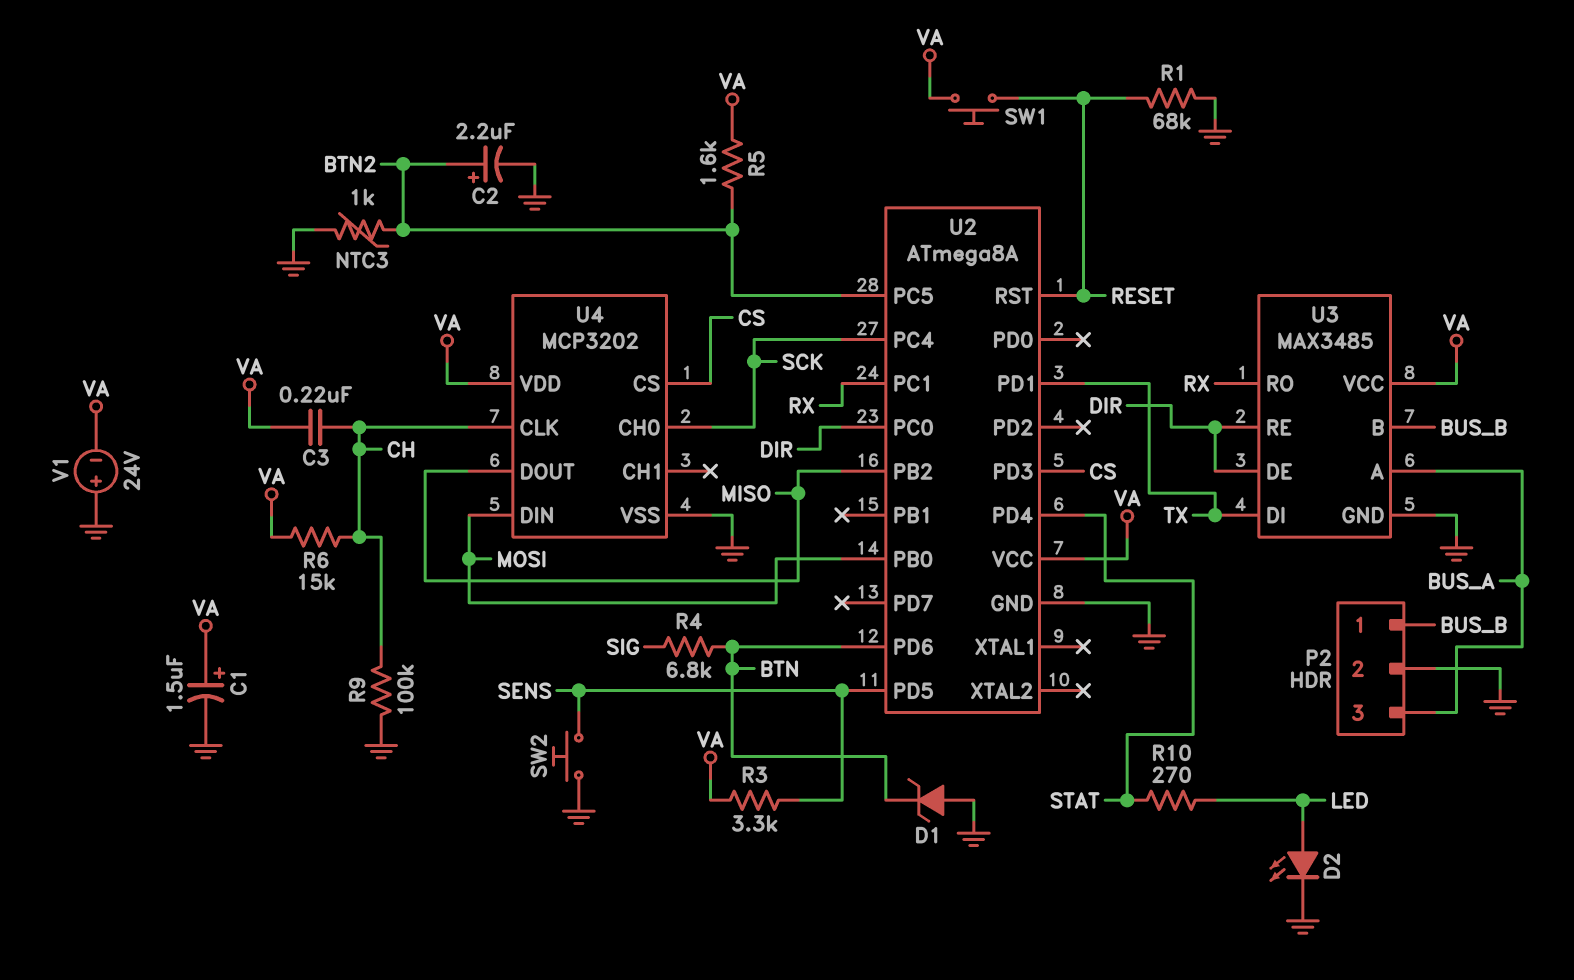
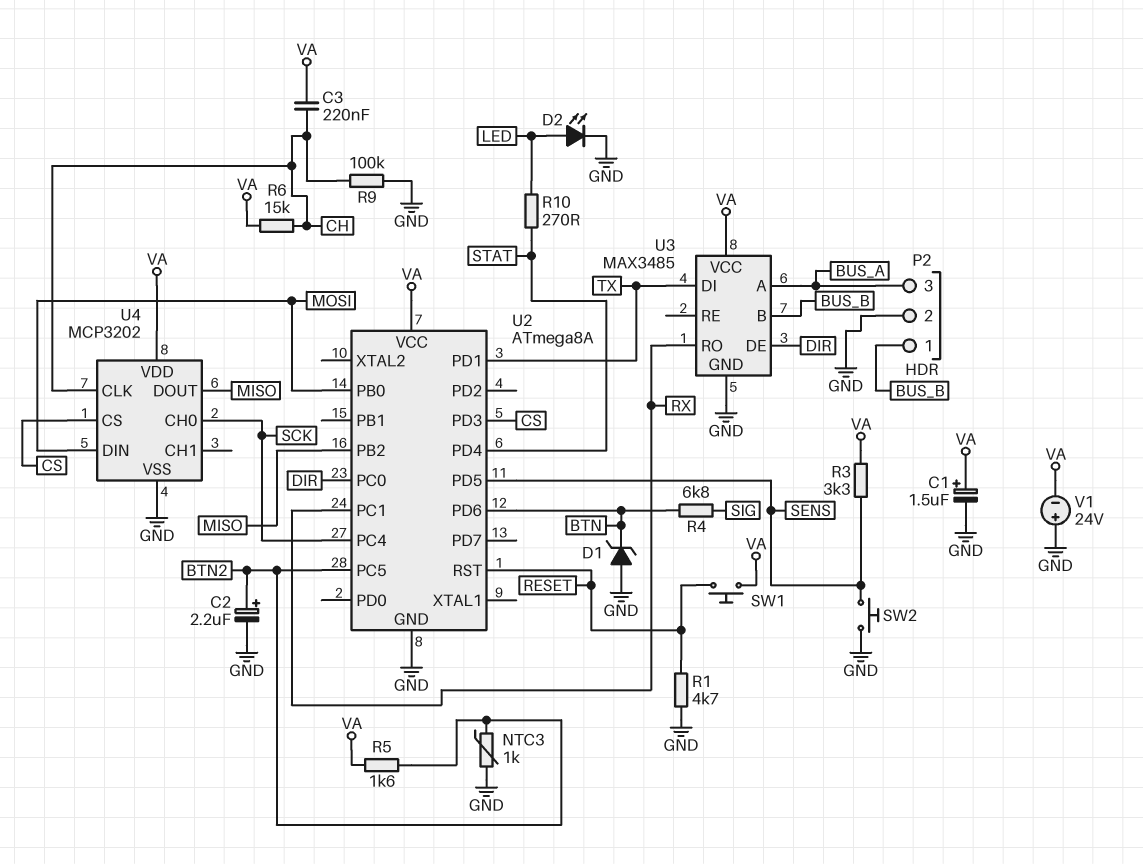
R1: 68k (GND, RESET) -> 4.7k (GND, RESET)
U3 pin RE: DIR -> none

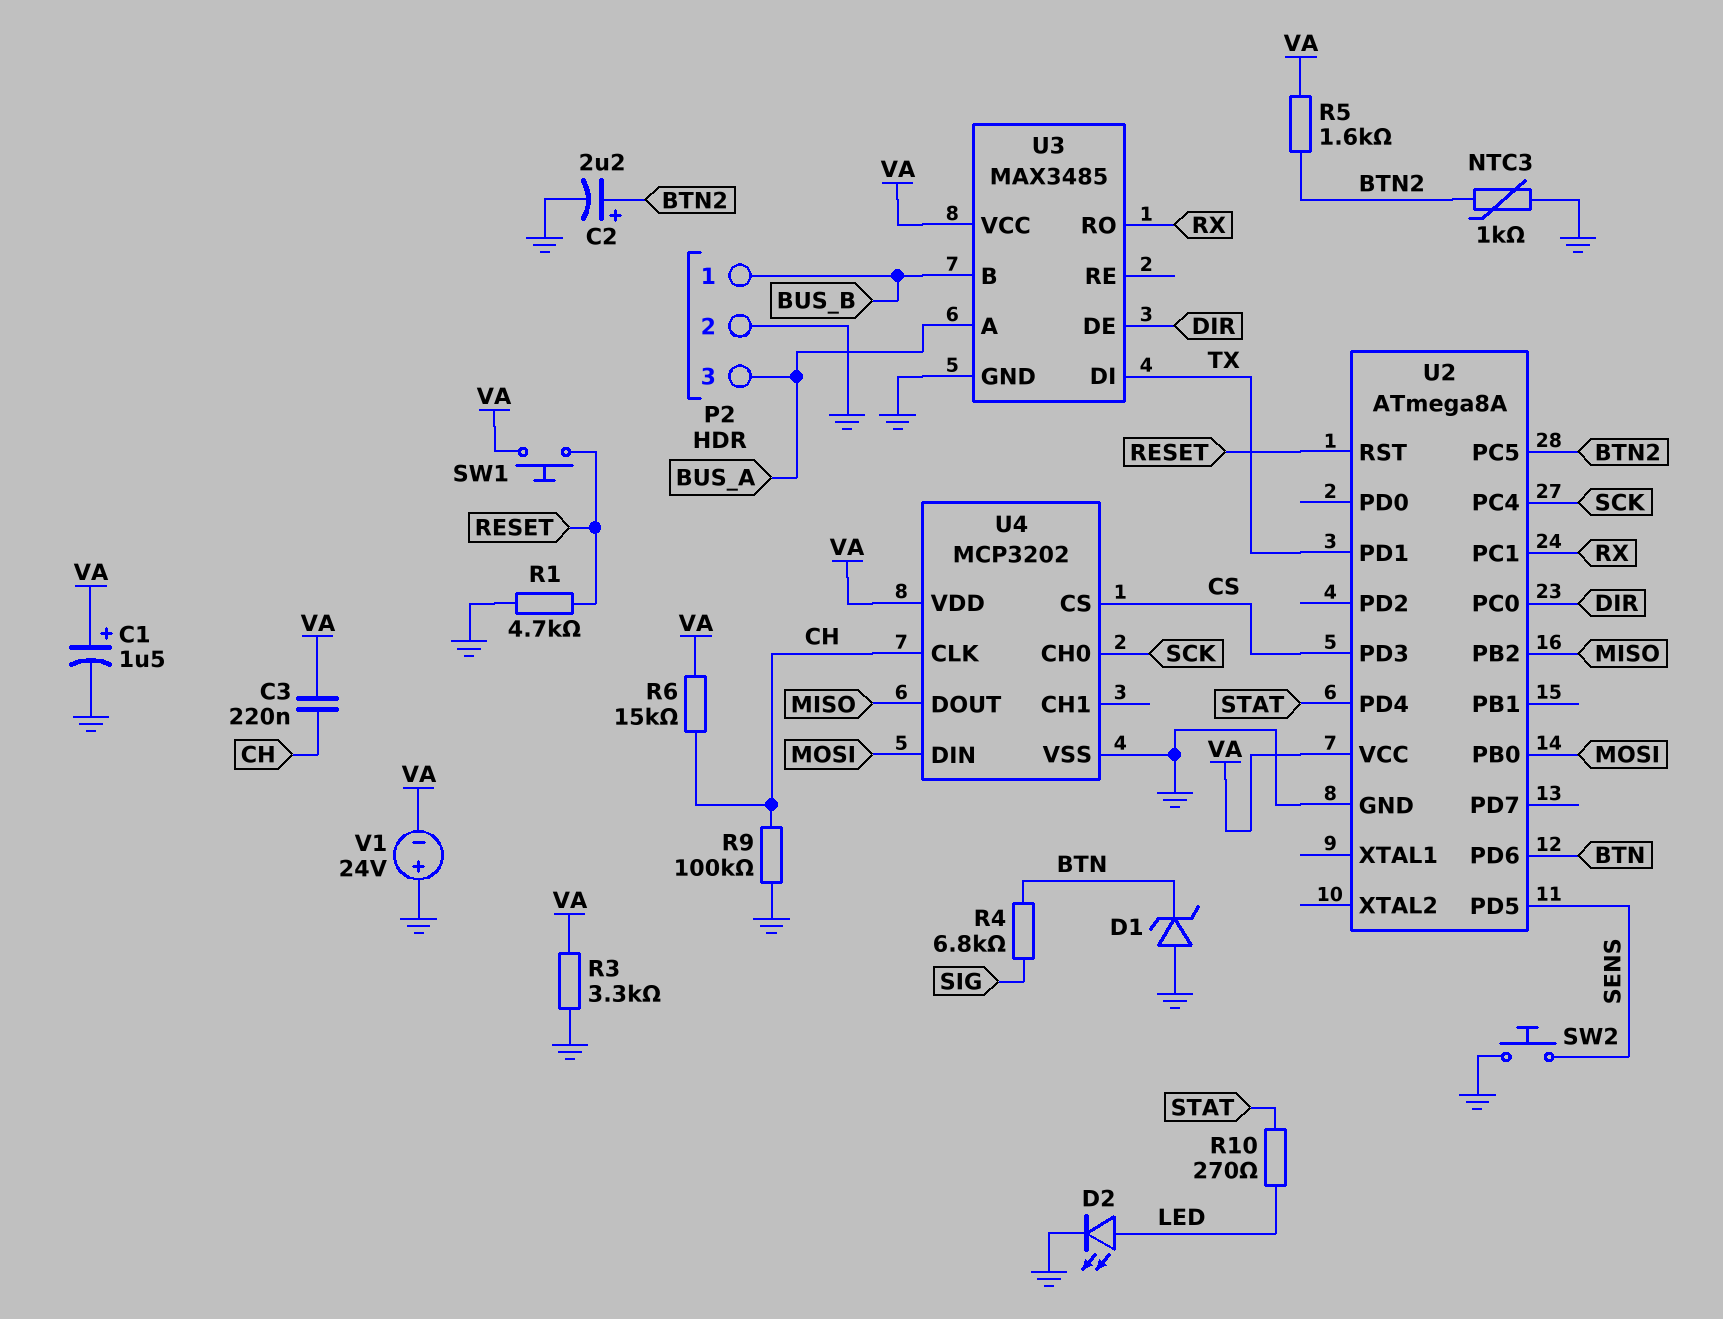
R3: 3.3k (SENS, VA) -> 3.3k (GND, VA)

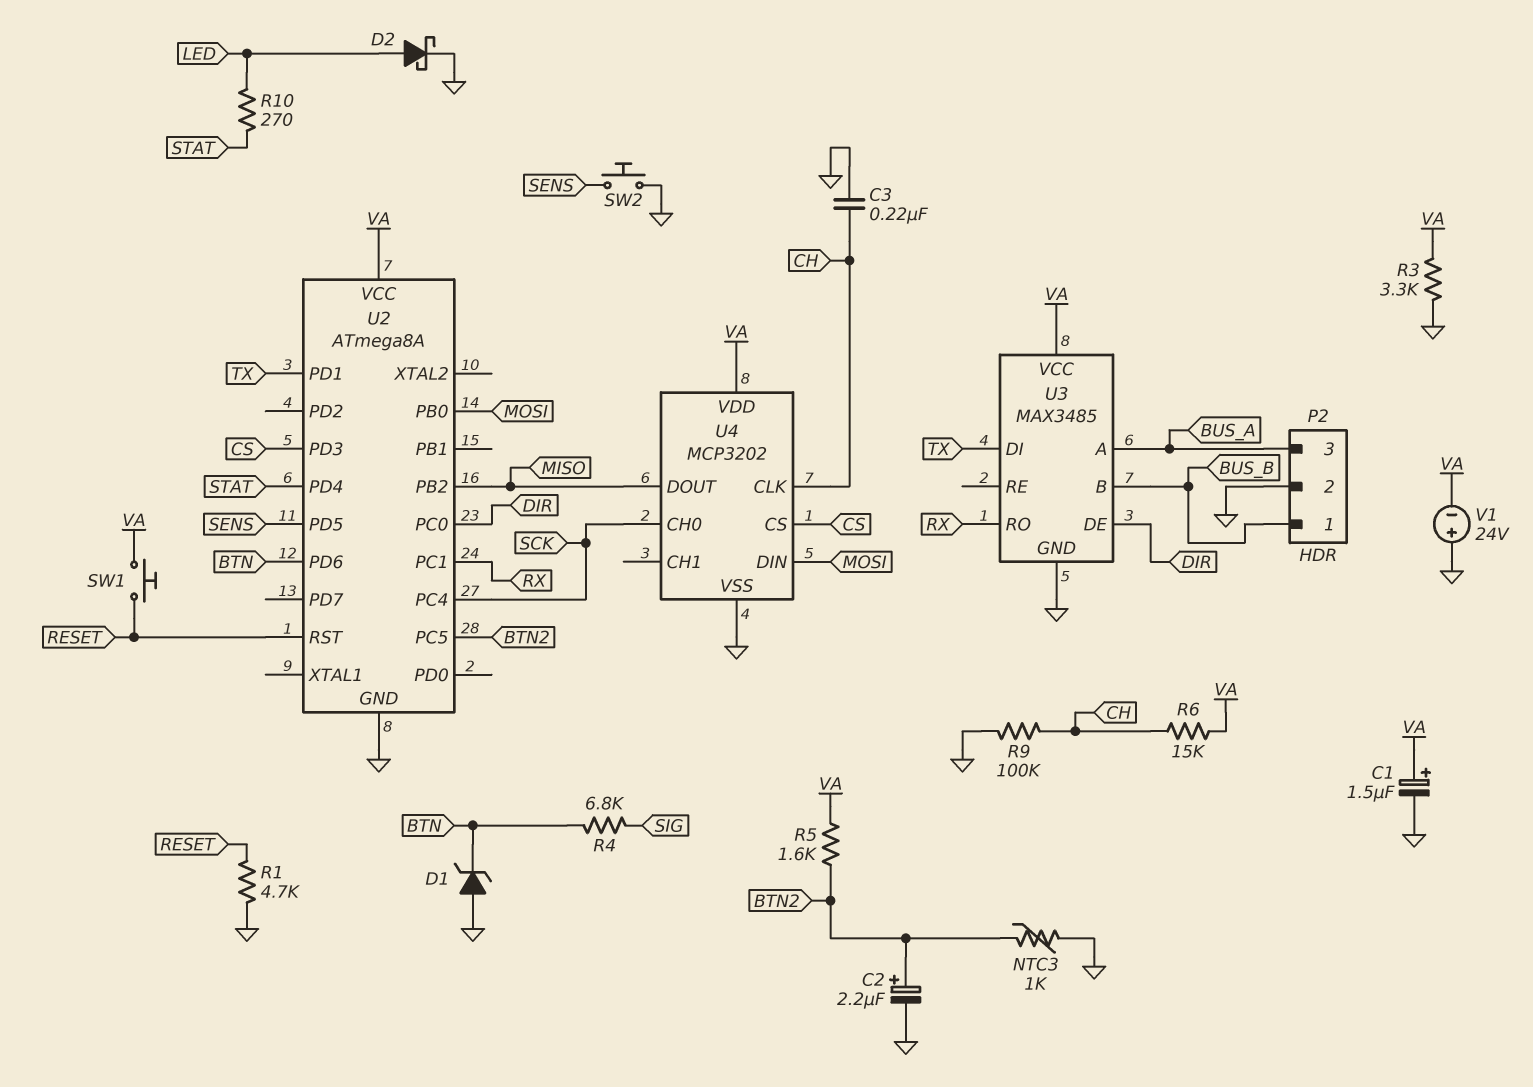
C3: 220nF (CH, VA) -> 220nF (CH, GND)
D2: LED (A LED, K GND) -> schottky (A LED, K GND)

